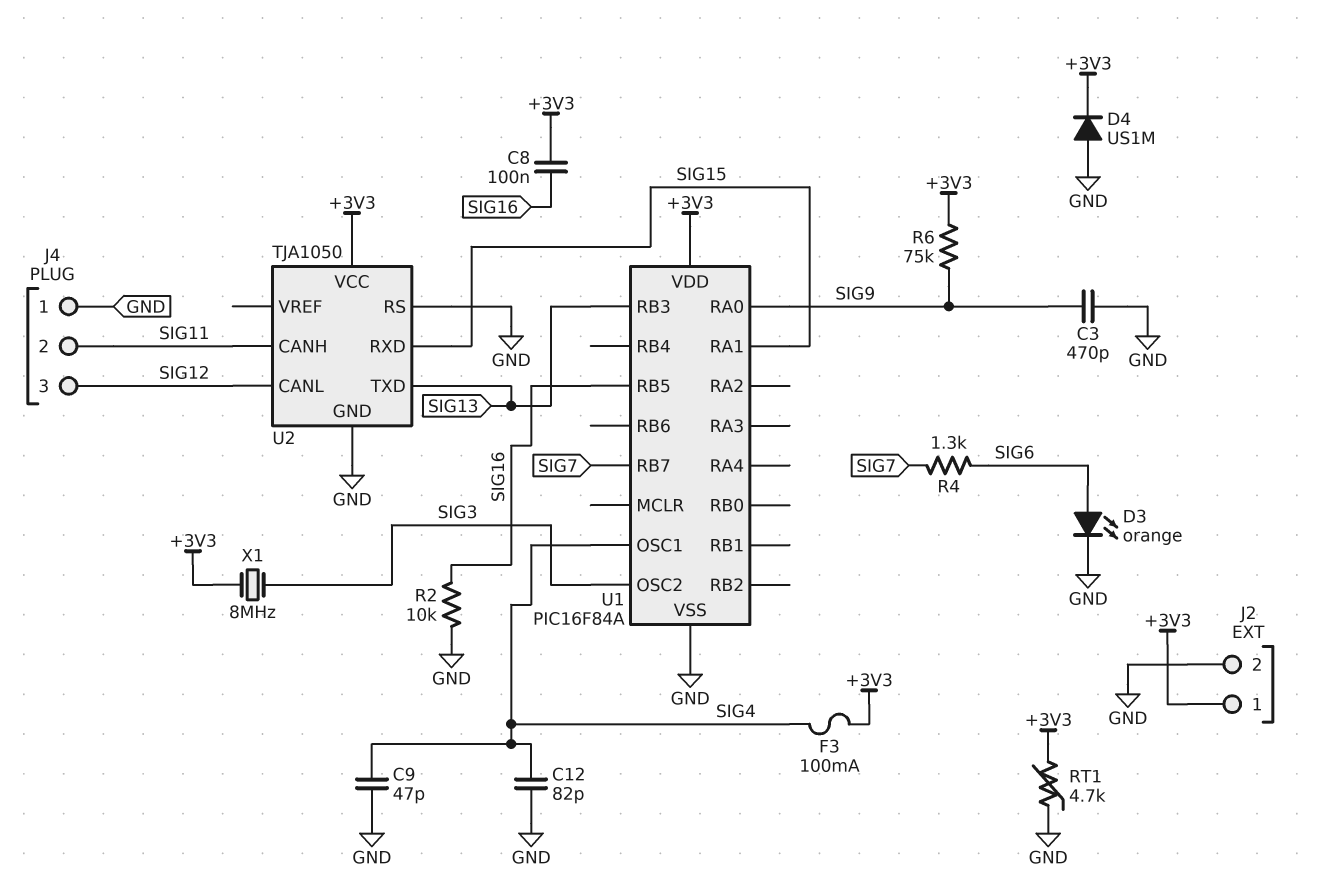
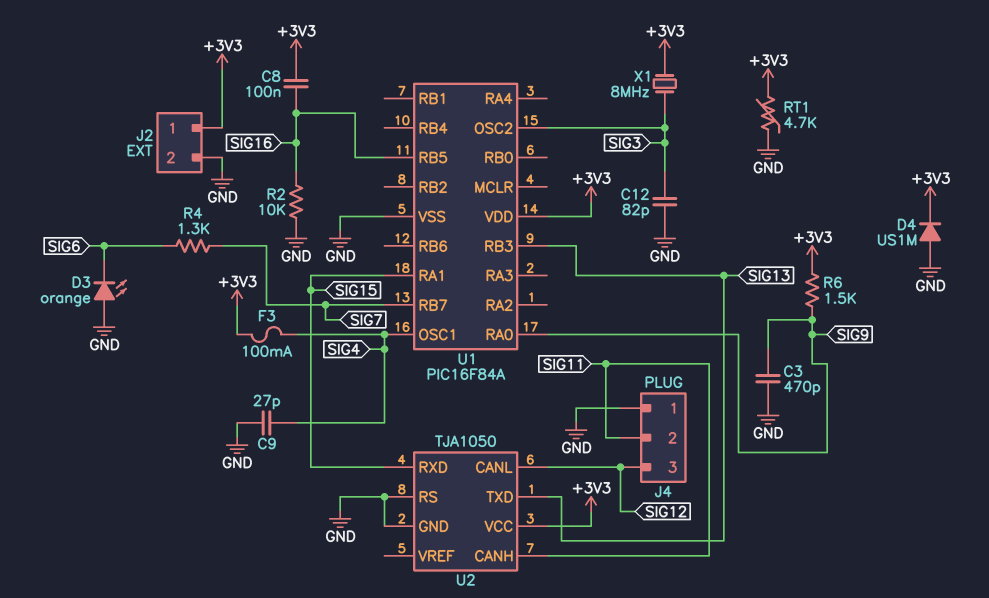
C9: 47pF (GND, SIG4) -> 27pF (GND, SIG4)
C12: 82pF (GND, SIG4) -> 82pF (GND, SIG3)
D3: LED orange (A SIG6, K GND) -> LED orange (A GND, K SIG6)
R6: 75k (+3V3, SIG9) -> 1.5k (+3V3, SIG9)

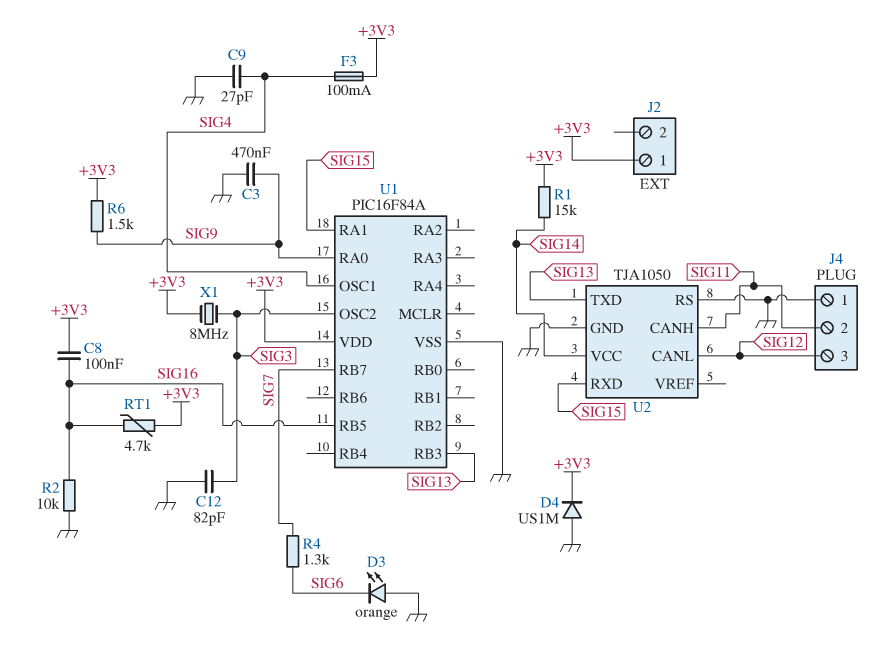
C3: 470pF (GND, SIG9) -> 470nF (GND, SIG9)
J2 pin 2: GND -> none
R1: none -> 15k (+3V3, SIG14)
RT1: 4.7k (+3V3, GND) -> 4.7k (+3V3, SIG16)
U2 pin VCC: +3V3 -> SIG14

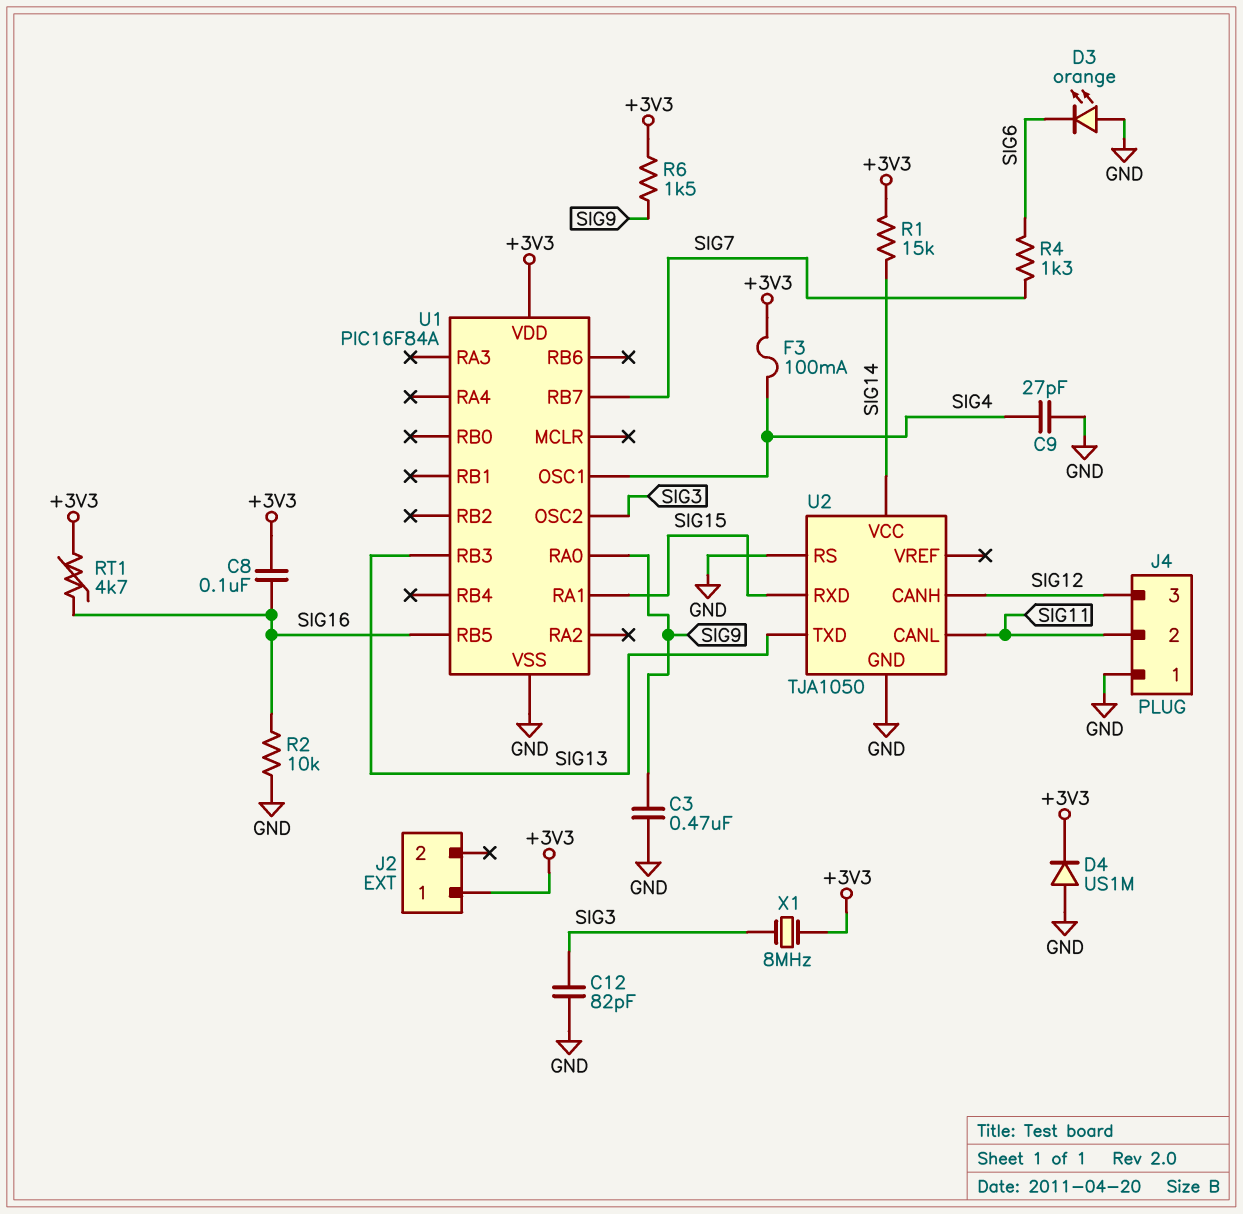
U2 pin CANH: SIG11 -> SIG12
U2 pin CANL: SIG12 -> SIG11

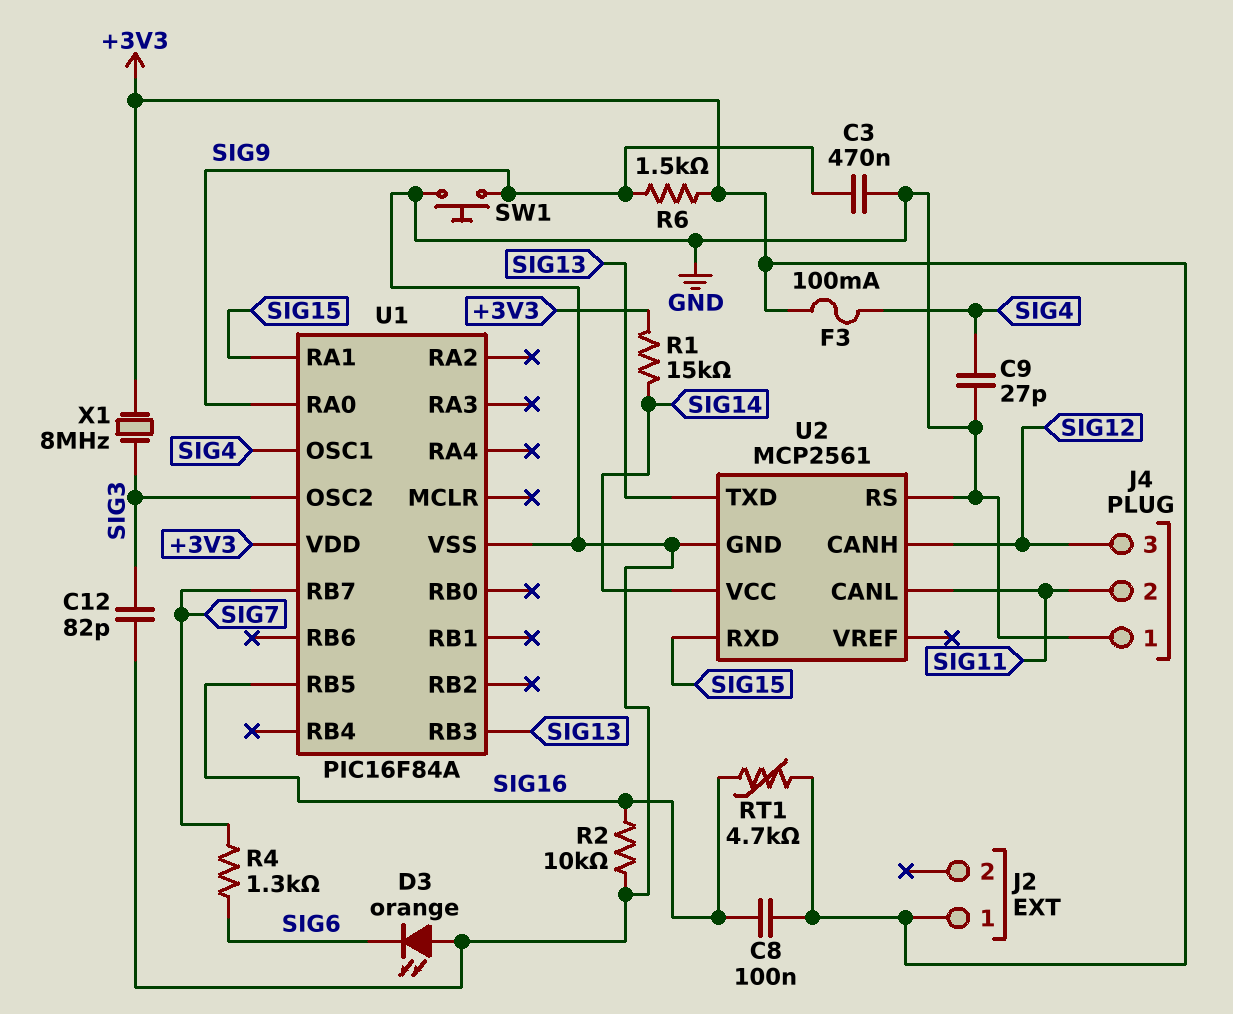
D4: diode US1M (A GND, K +3V3) -> none
SW1: none -> button (GND, SIG9)
U2: TJA1050 -> MCP2561

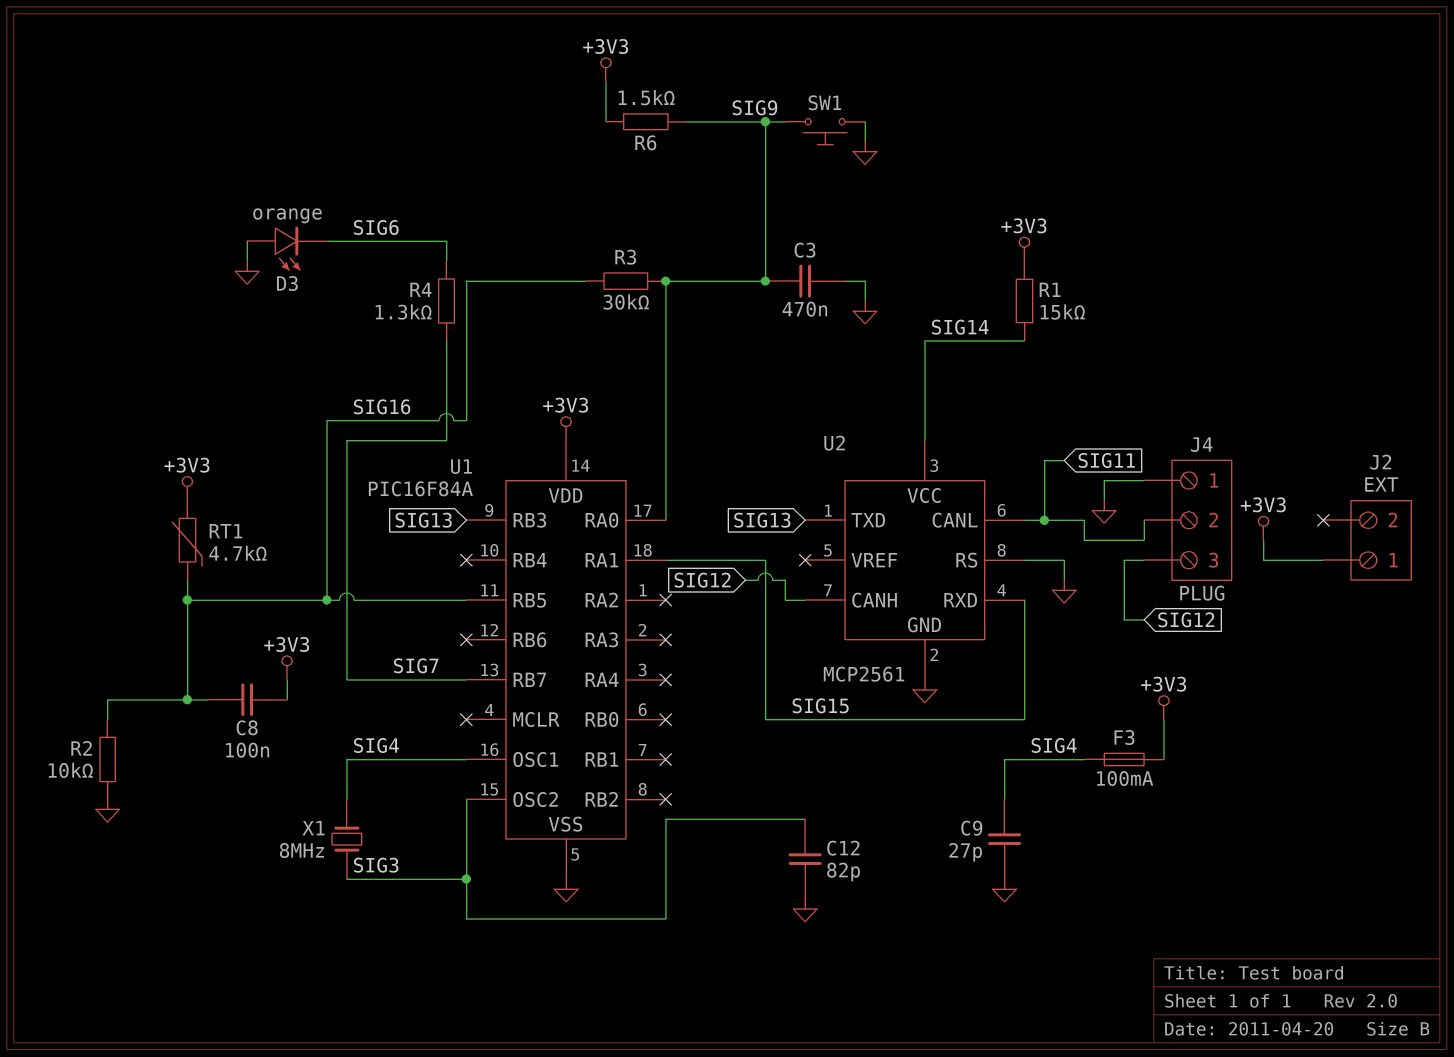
R3: none -> 30k (SIG9, SIG16)
X1: 8MHz (+3V3, SIG3) -> 8MHz (SIG3, SIG4)

